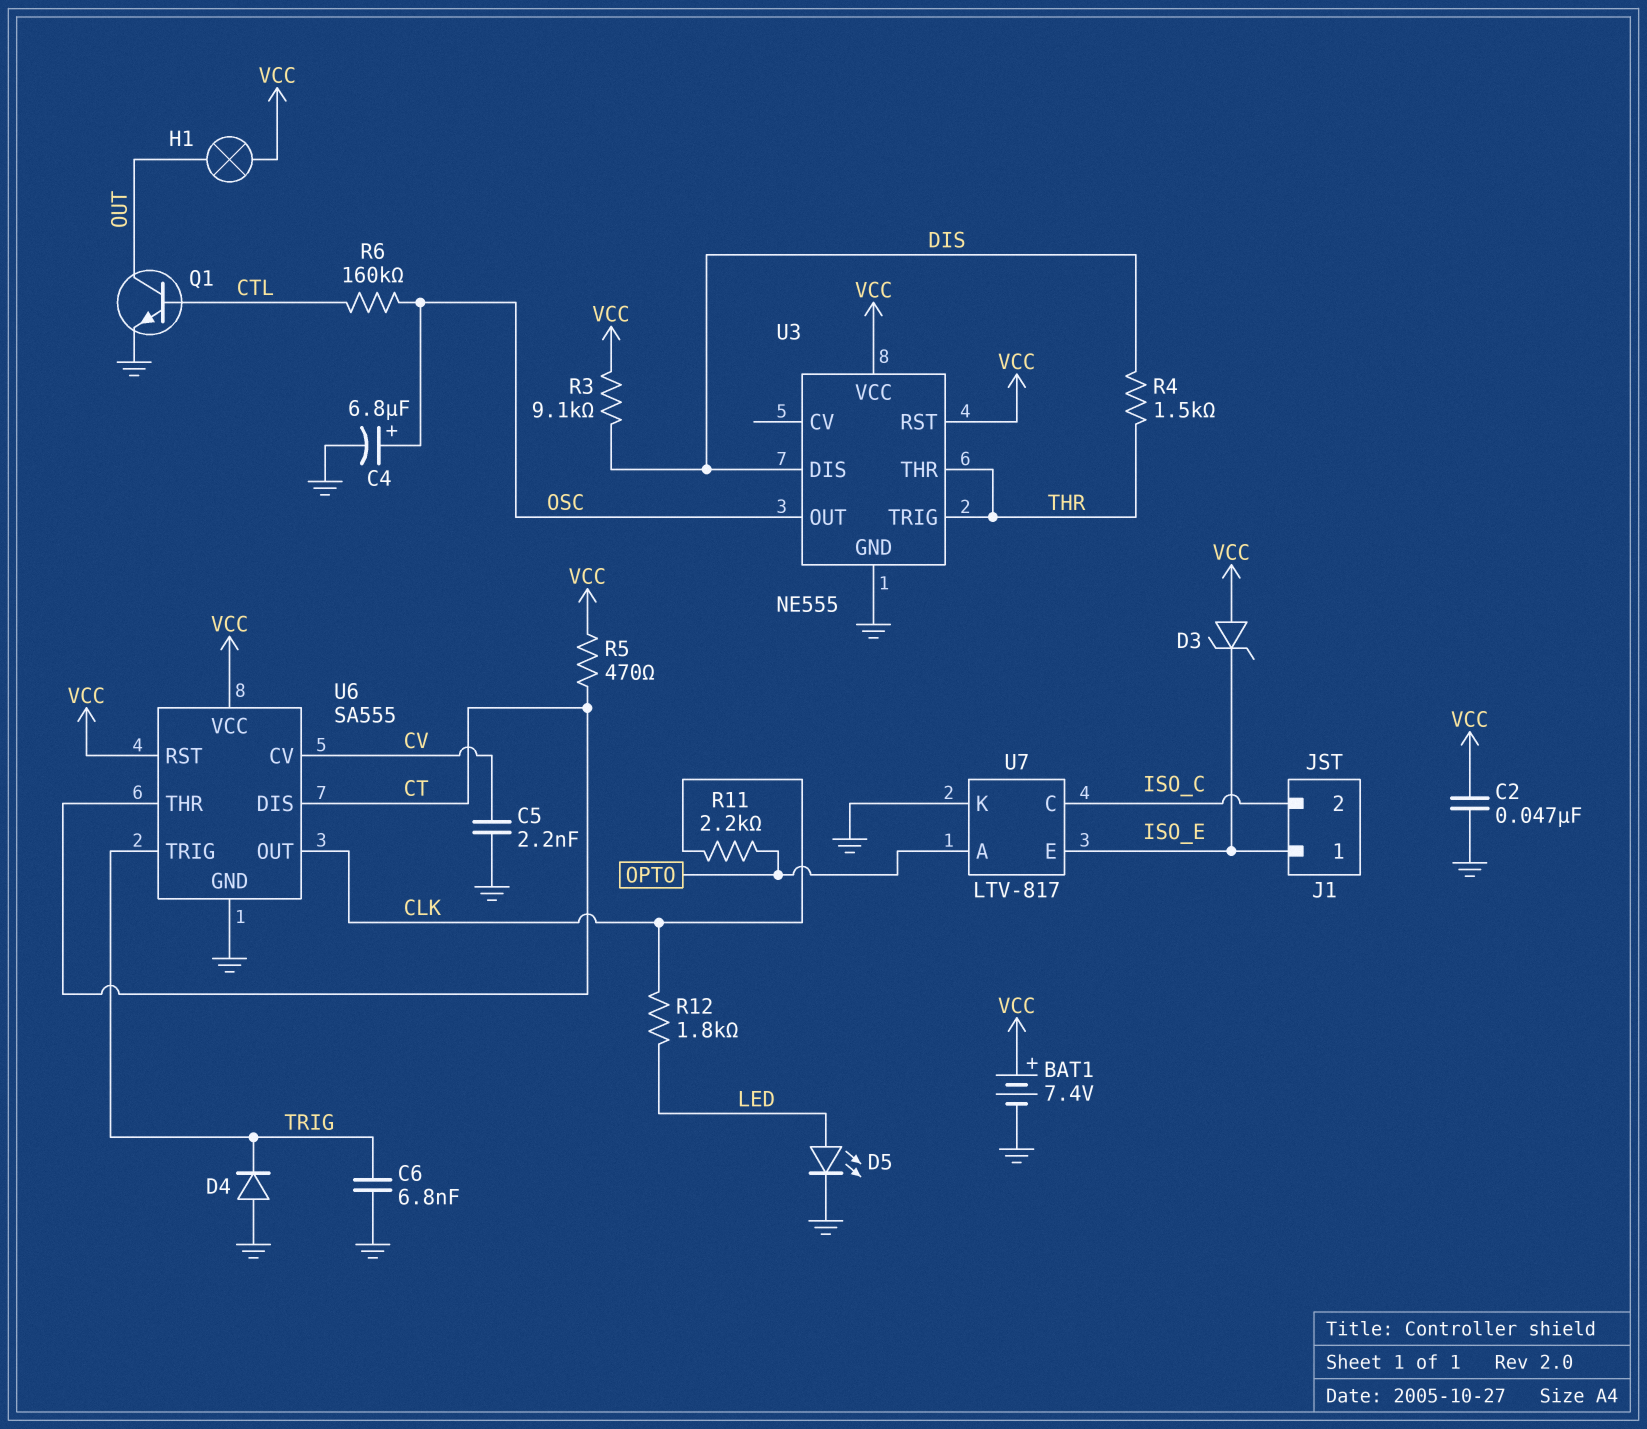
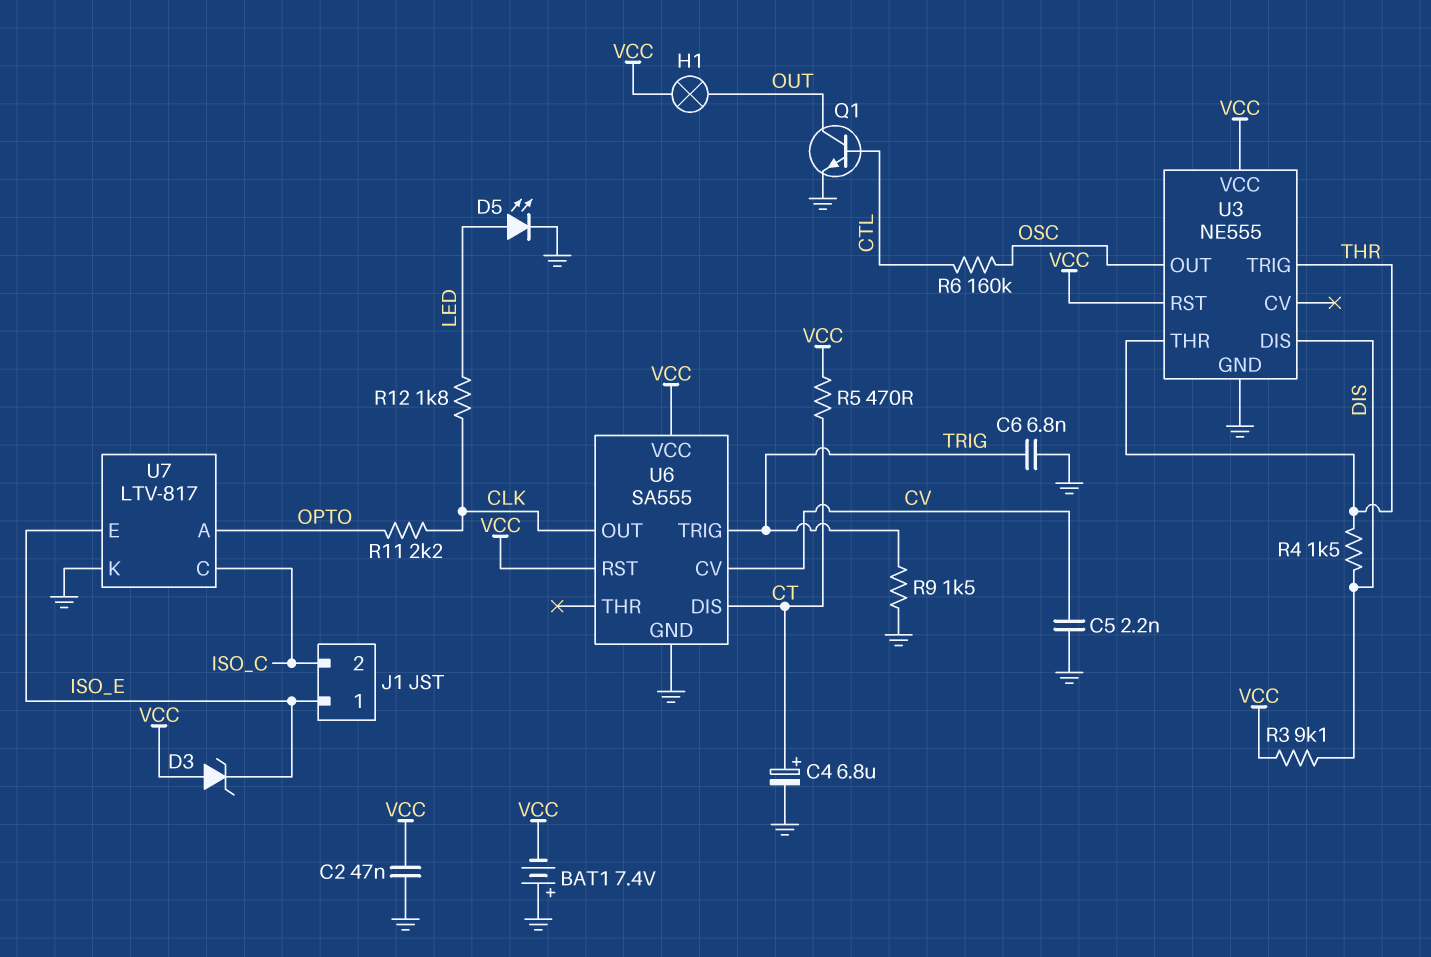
BAT1: 7.4V (plus VCC, minus GND) -> 7.4V (plus GND, minus VCC)
C4: 6.8uF (plus OSC, minus GND) -> 6.8uF (plus CT, minus GND)
D4: diode (A GND, K TRIG) -> none
R9: none -> 1.5k (GND, TRIG)
U6 pin THR: CT -> none

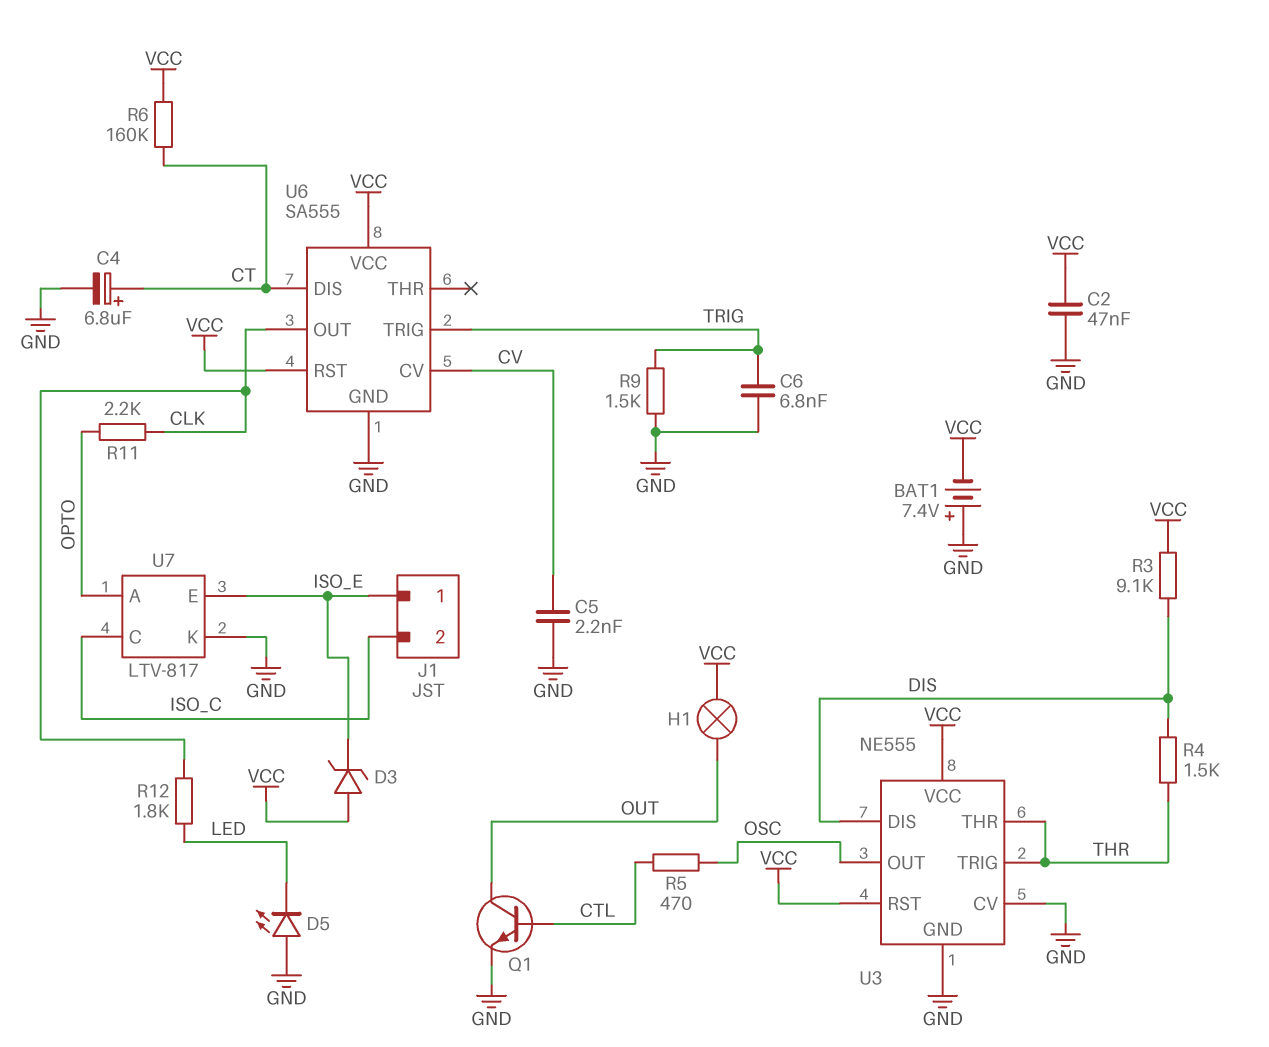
D5: LED (A LED, K GND) -> LED (A GND, K LED)
R5: 470 (CT, VCC) -> 470 (CTL, OSC)
R6: 160k (CTL, OSC) -> 160k (CT, VCC)
U3 pin CV: none -> GND

